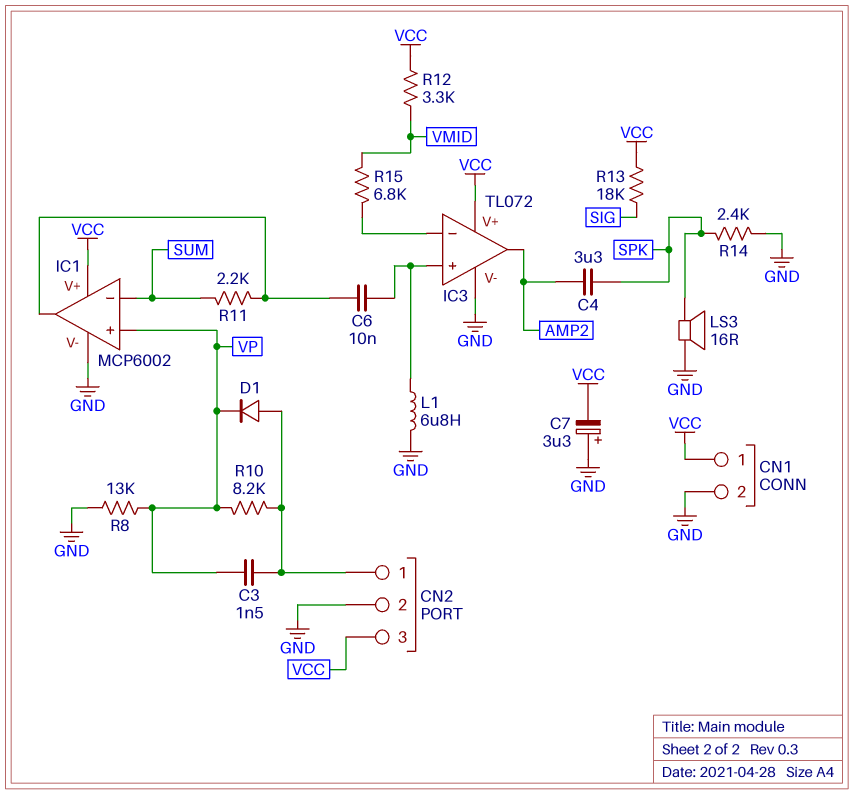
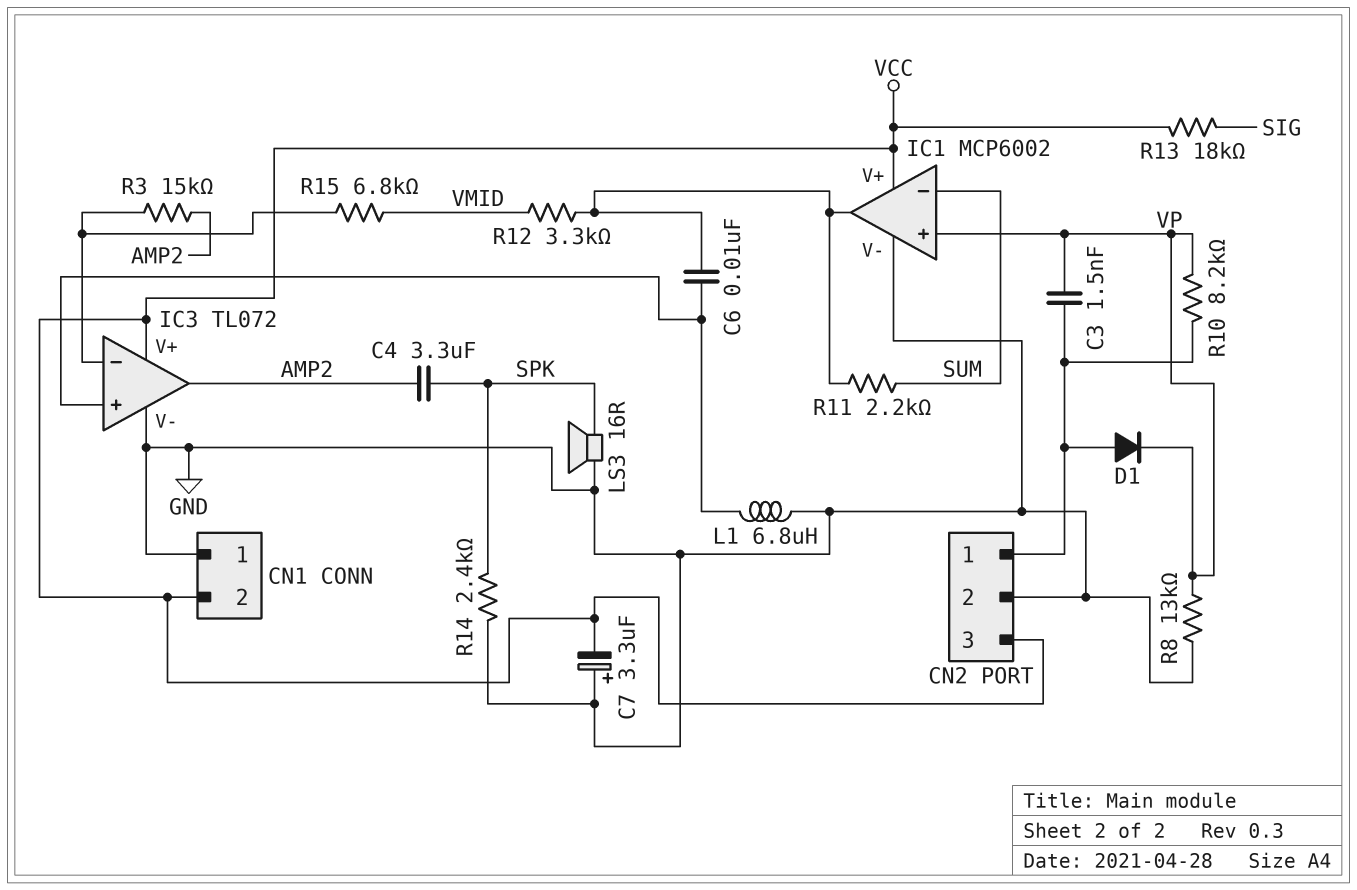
CN1 pin 1: VCC -> GND
CN1 pin 2: GND -> VCC
R3: none -> 15k (AMP2, IC3/in-)
R12: 3.3k (VCC, VMID) -> 3.3k (IC1/out, VMID)

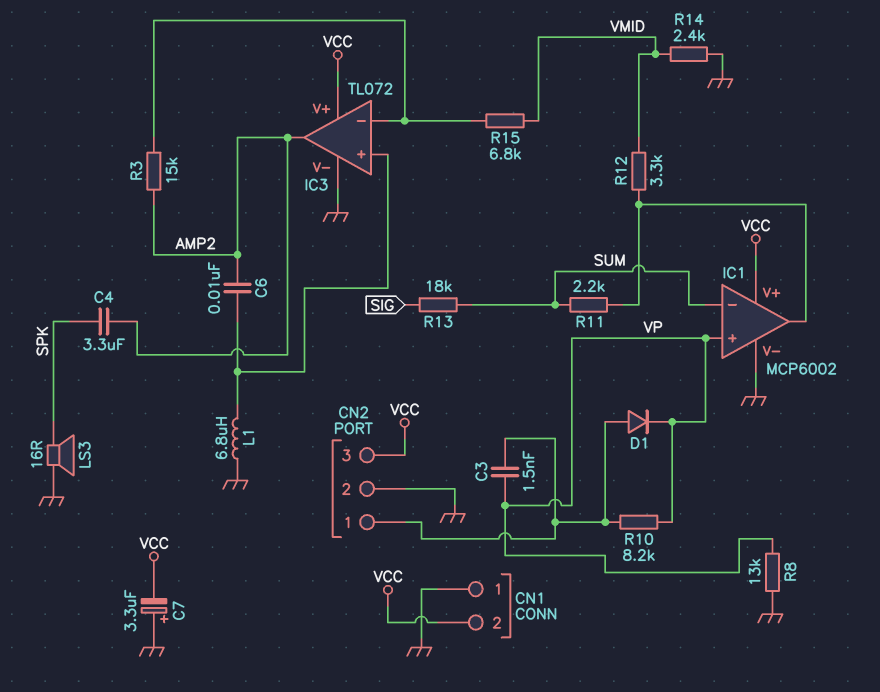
C6: 10nF (IC1/out, IC3/in+) -> 10nF (AMP2, IC3/in+)
R13: 18k (SIG, VCC) -> 18k (SIG, SUM)
R14: 2.4k (GND, SPK) -> 2.4k (GND, VMID)

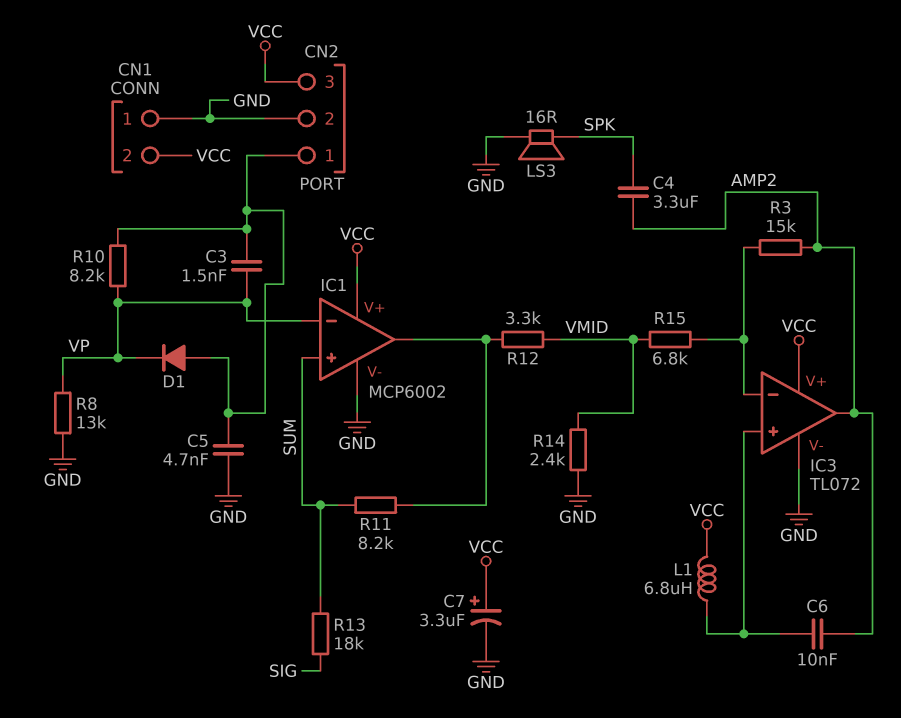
C5: none -> 4.7nF (CN2/1, GND)
C7: 3.3uF (plus GND, minus VCC) -> 3.3uF (plus VCC, minus GND)
IC1 pin in+: VP -> SUM
IC1 pin in-: SUM -> VP
L1: 6.8uH (GND, IC3/in+) -> 6.8uH (IC3/in+, VCC)
R11: 2.2k (IC1/out, SUM) -> 8.2k (IC1/out, SUM)

